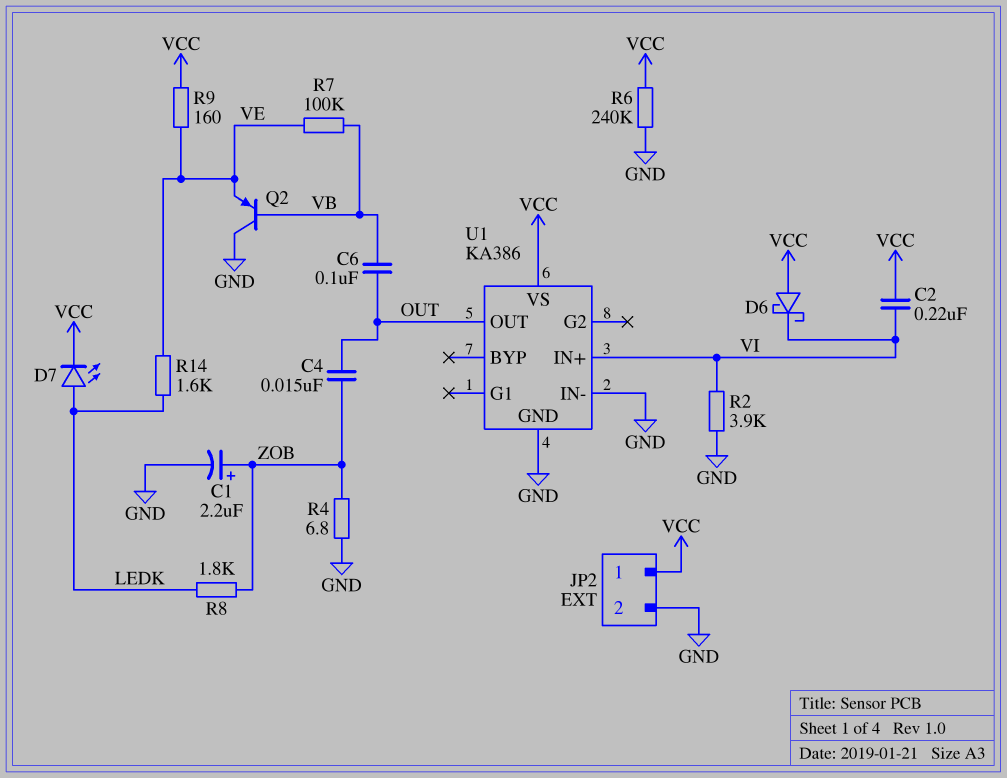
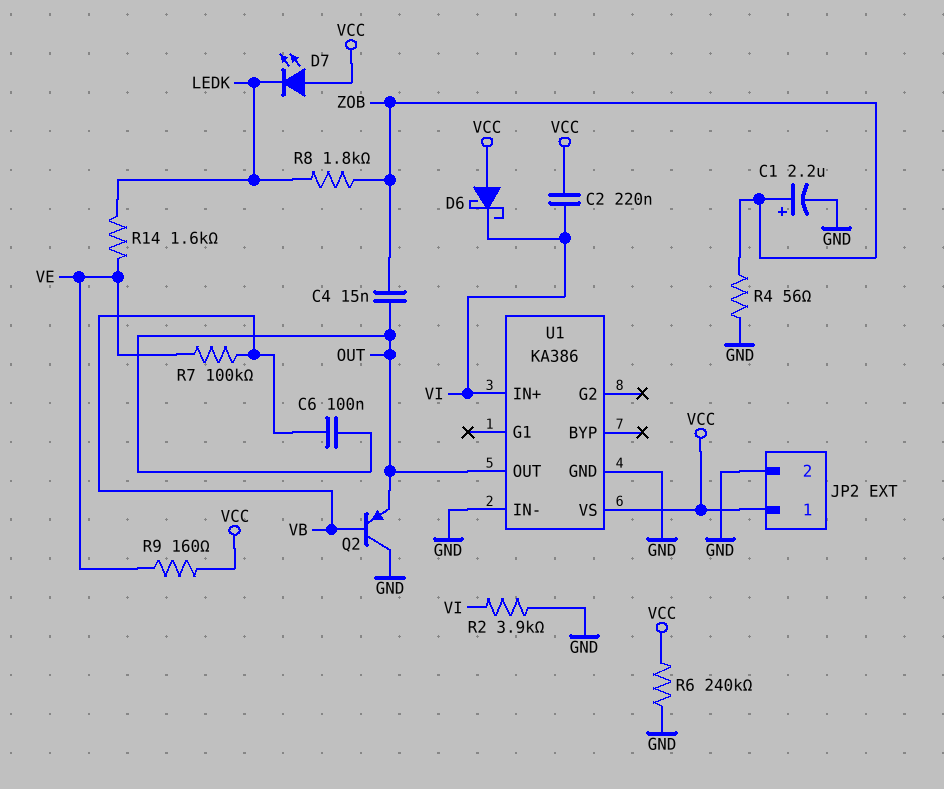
D7: LED (A LEDK, K VCC) -> LED (A VCC, K LEDK)
Q2: PNP (B VB, C GND, E VE) -> PNP (B VB, C GND, E OUT)
R4: 6.8 (GND, ZOB) -> 56 (GND, ZOB)

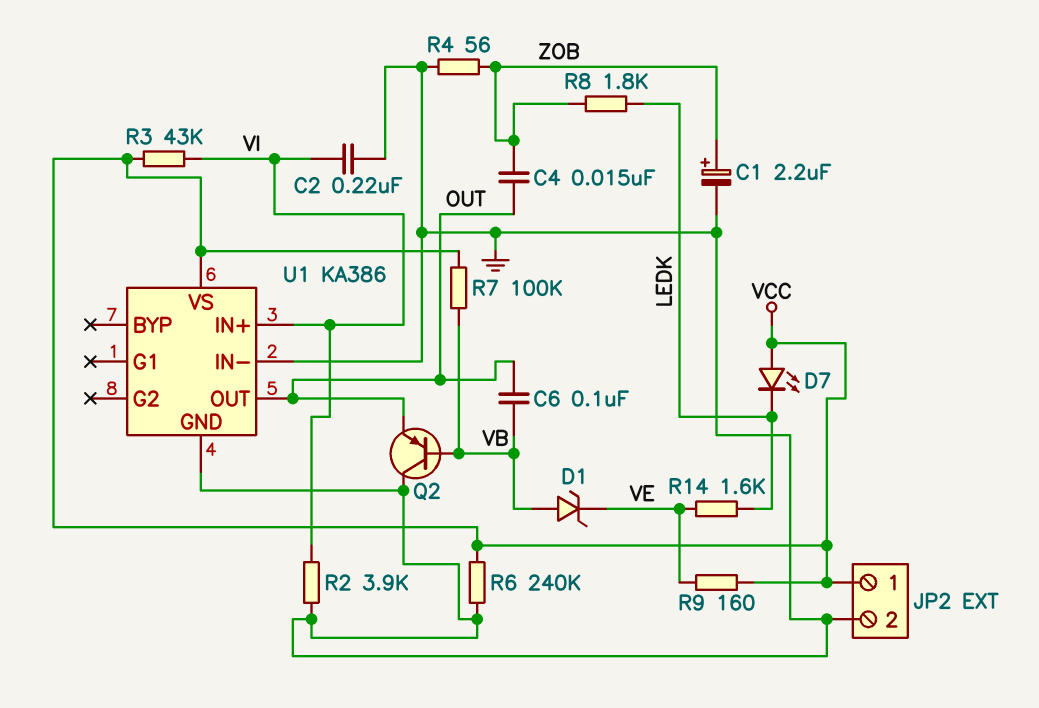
C2: 220nF (VCC, VI) -> 220nF (GND, VI)
D1: none -> zener (A VB, K VE)
D6: schottky (A VCC, K VI) -> none
R3: none -> 43k (VCC, VI)
R7: 100k (VB, VE) -> 100k (VB, VCC)

